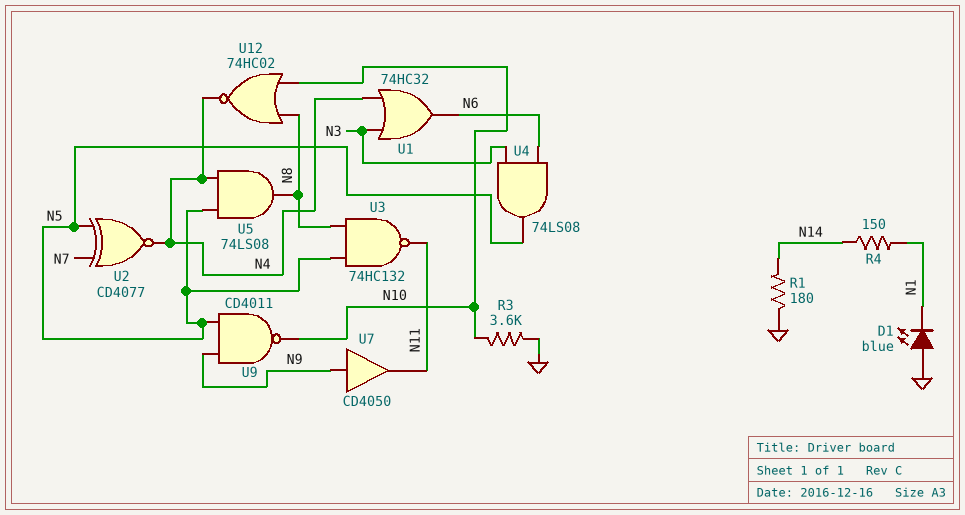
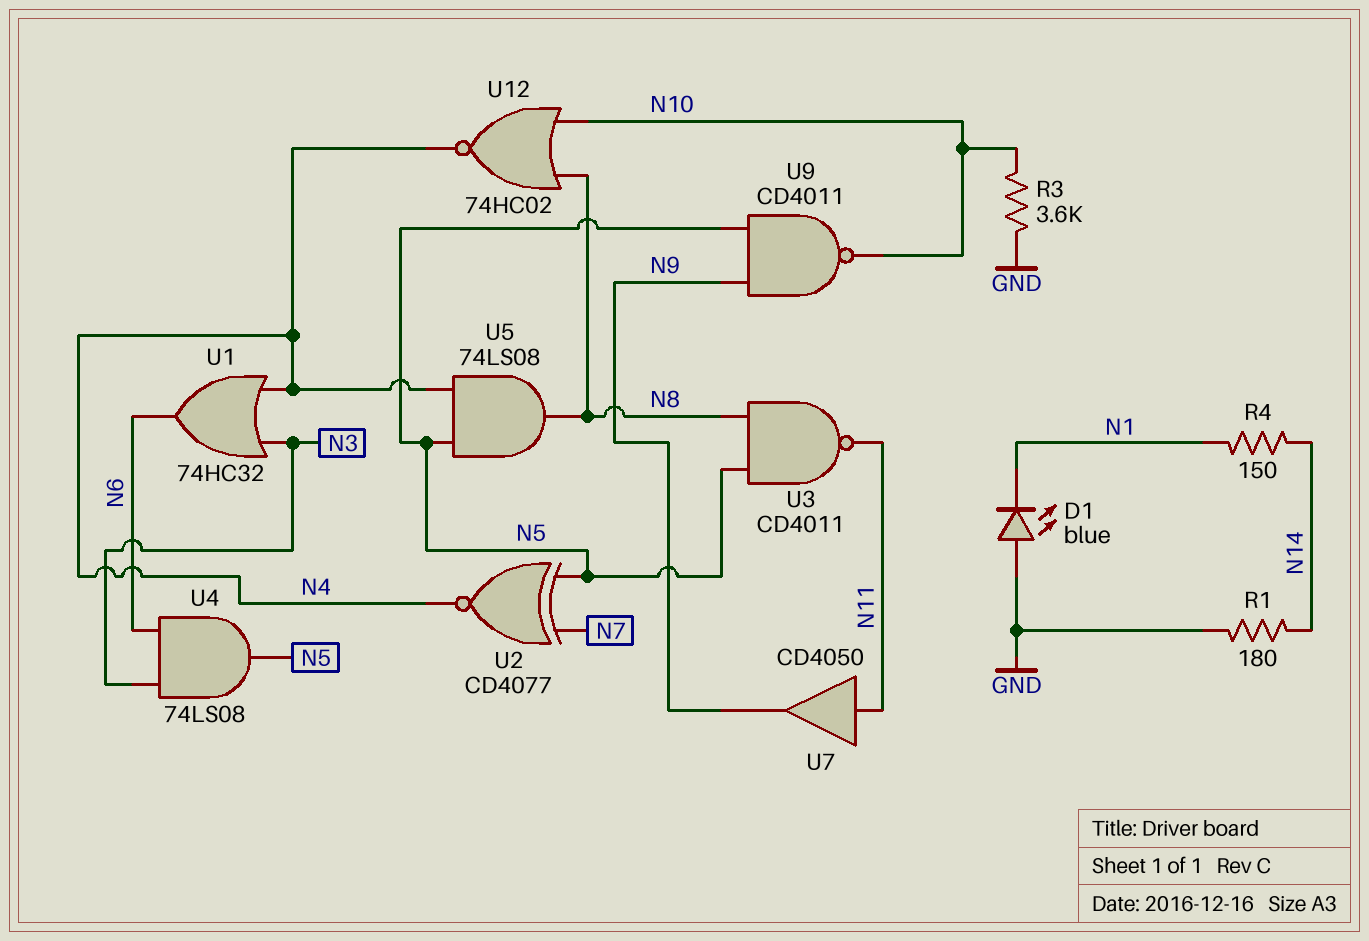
U3: NAND 74HC132 (in N5, in N8, out N11) -> NAND CD4011 (in N5, in N8, out N11)
U7: buffer CD4050 (in N9, out N11) -> buffer CD4050 (in N11, out N9)

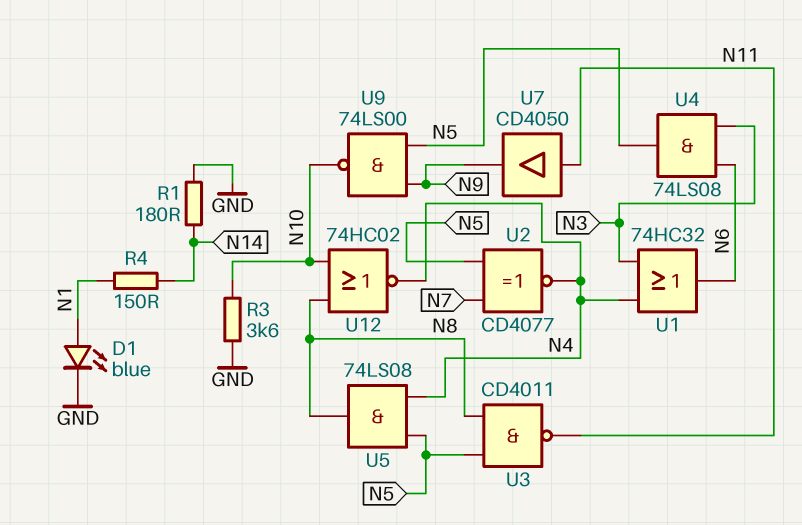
D1: LED blue (A GND, K N1) -> LED blue (A N1, K GND)
U9: NAND CD4011 (in N5, in N9, out N10) -> NAND 74LS00 (in N5, in N9, out N10)

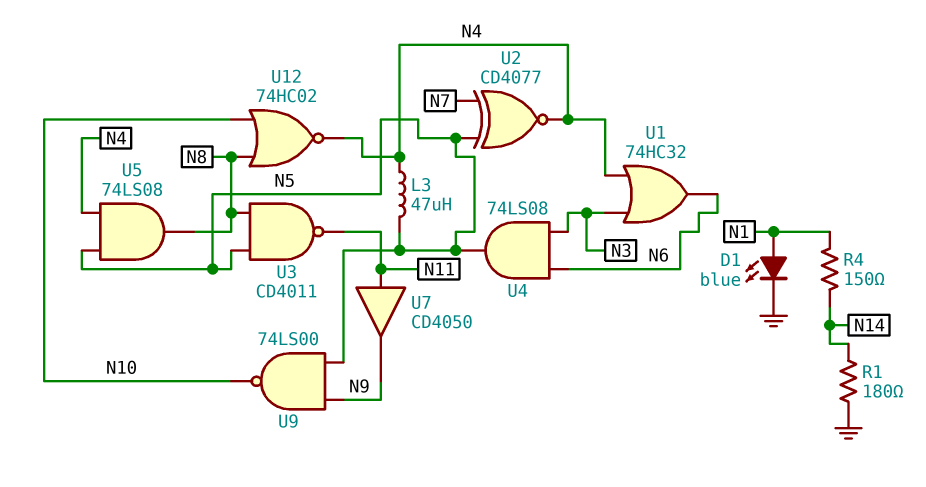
L3: none -> 47uH (N4, N5)
R3: 3.6k (GND, N10) -> none

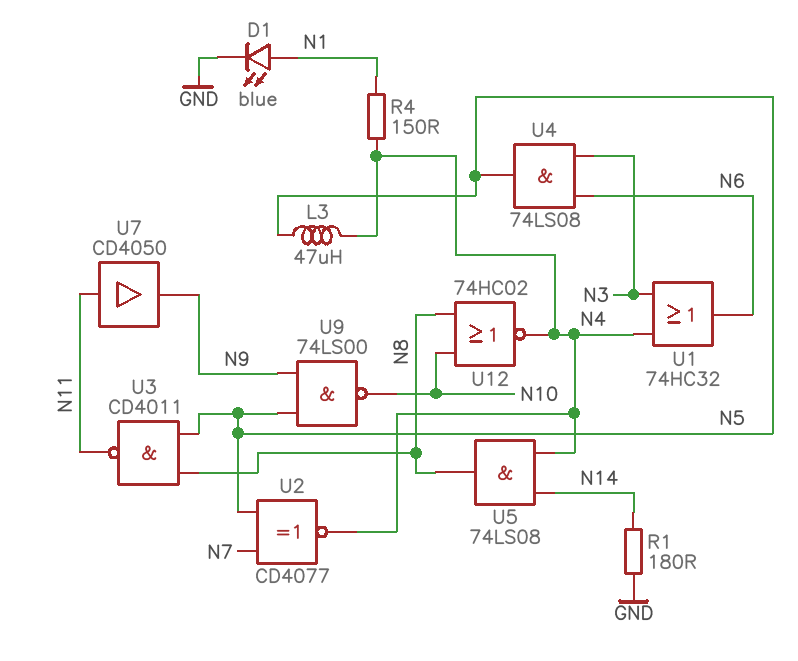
R4: 150 (N1, N14) -> 150 (N1, N4)
U5: AND 74LS08 (in N4, in N5, out N8) -> AND 74LS08 (in N4, in N14, out N8)

